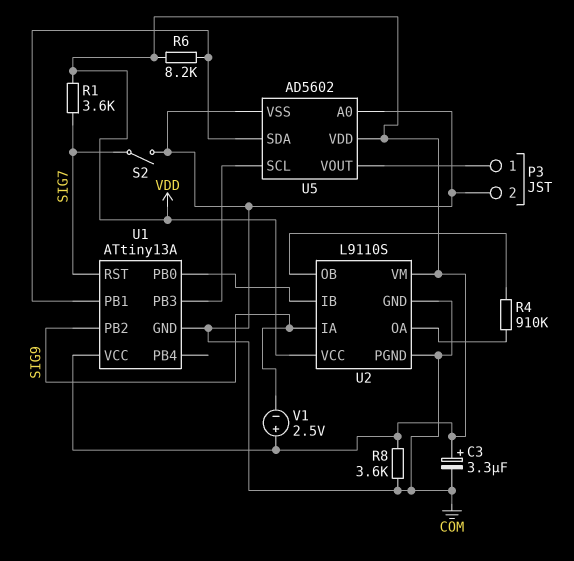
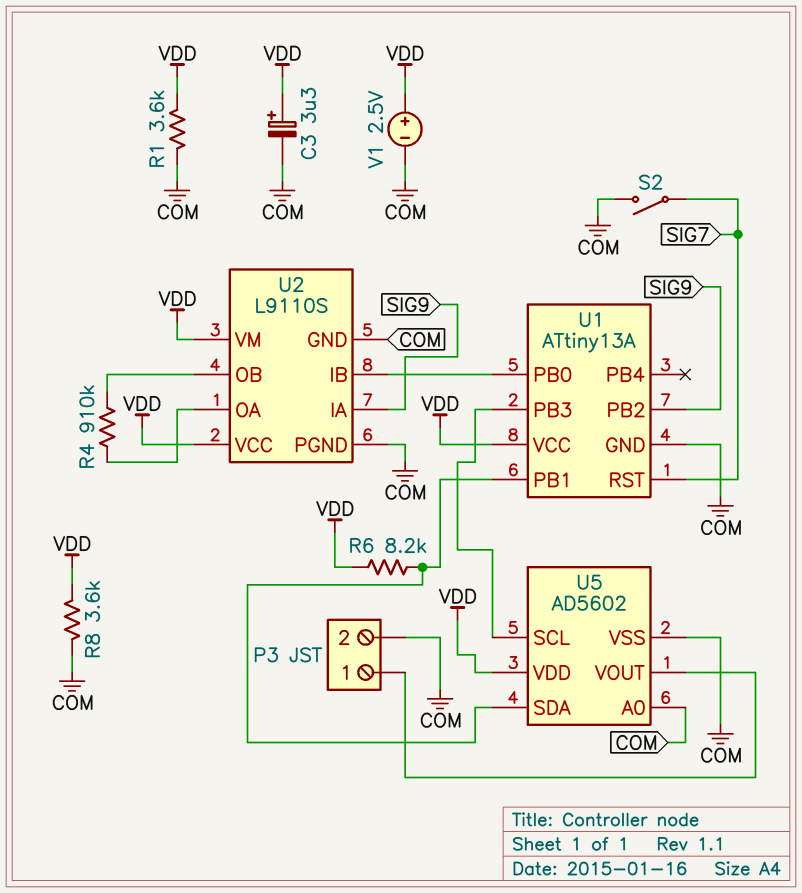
R1: 3.6k (SIG7, VDD) -> 3.6k (COM, VDD)
V1: 2.5V (plus VDD, minus SIG9) -> 2.5V (plus VDD, minus COM)

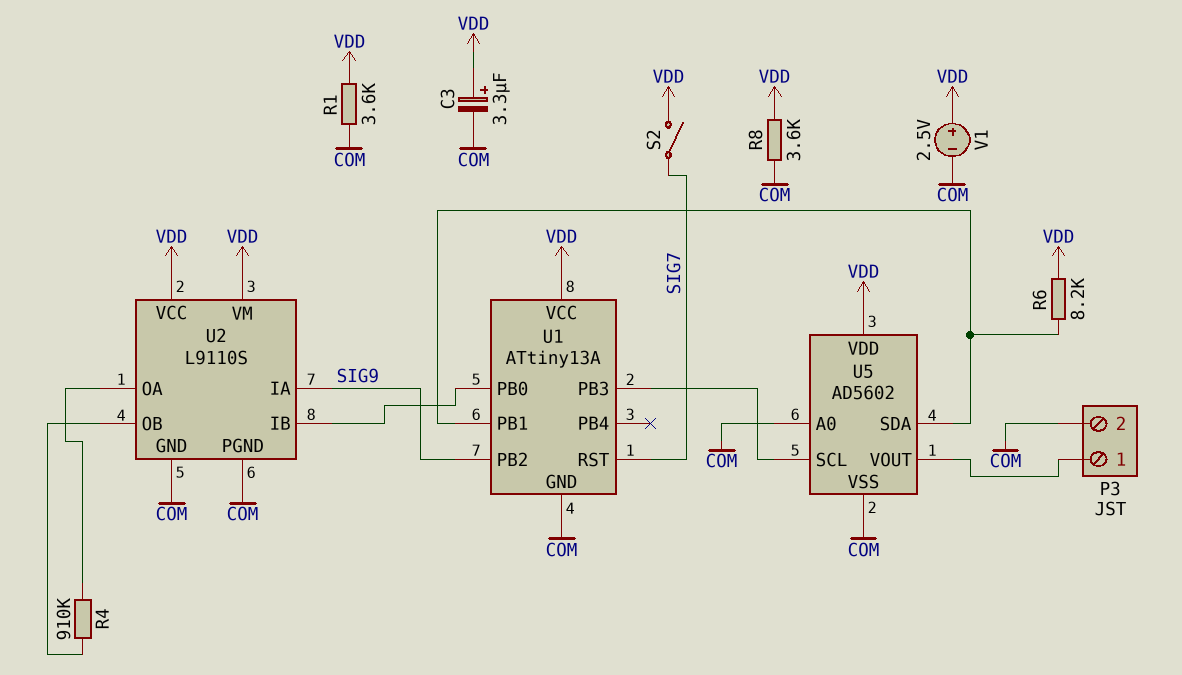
S2: switch (COM, SIG7) -> switch (SIG7, VDD)

